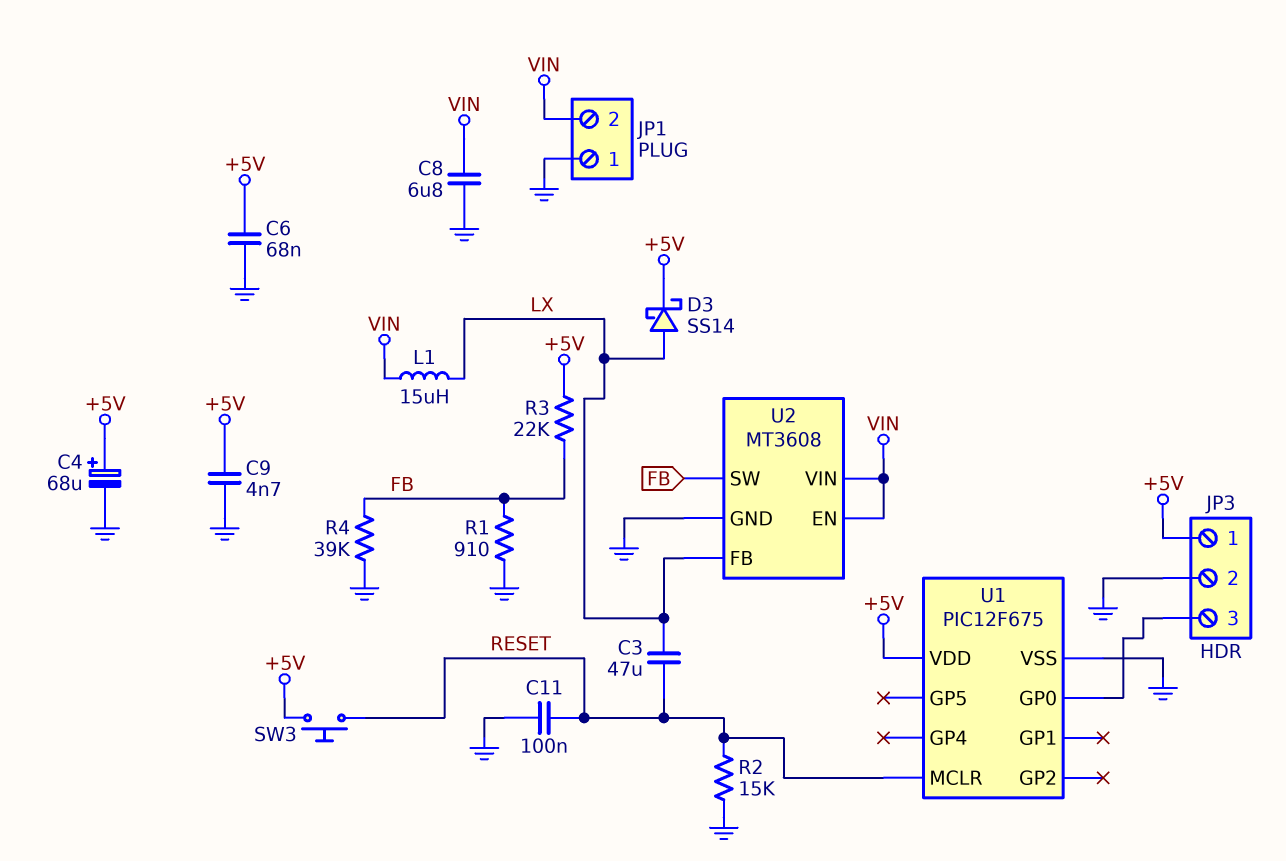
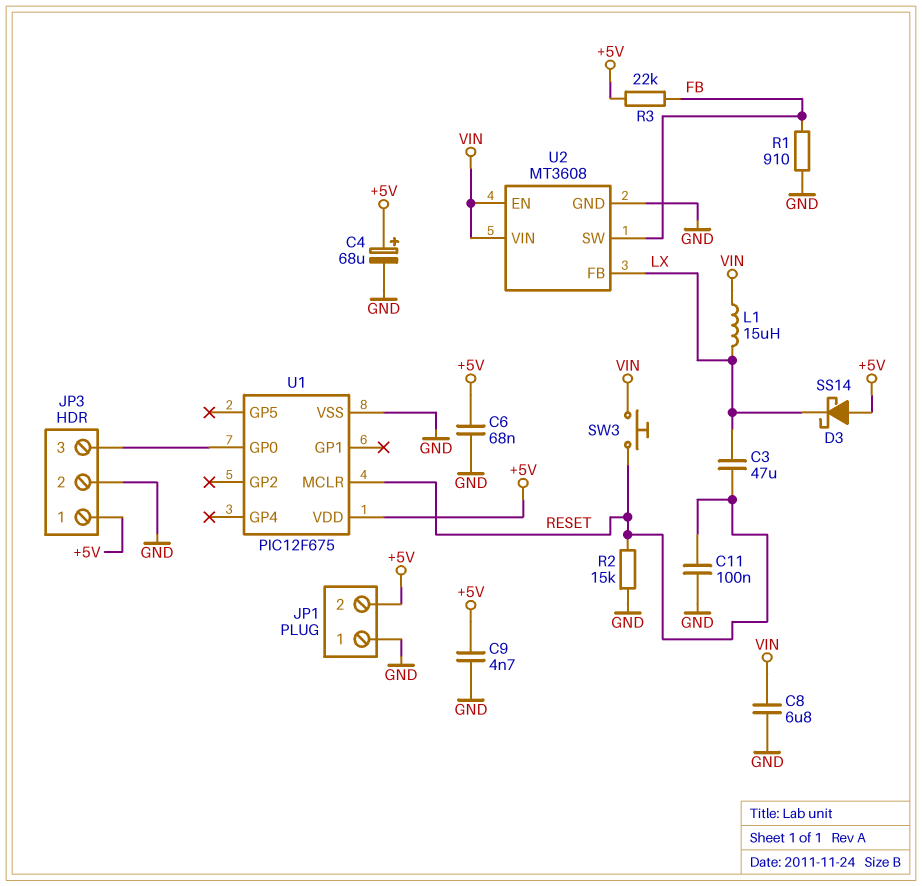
D3: schottky SS14 (A LX, K +5V) -> schottky SS14 (A +5V, K LX)
JP1 pin 2: VIN -> +5V
R4: 39k (FB, GND) -> none
SW3: button (+5V, RESET) -> button (RESET, VIN)

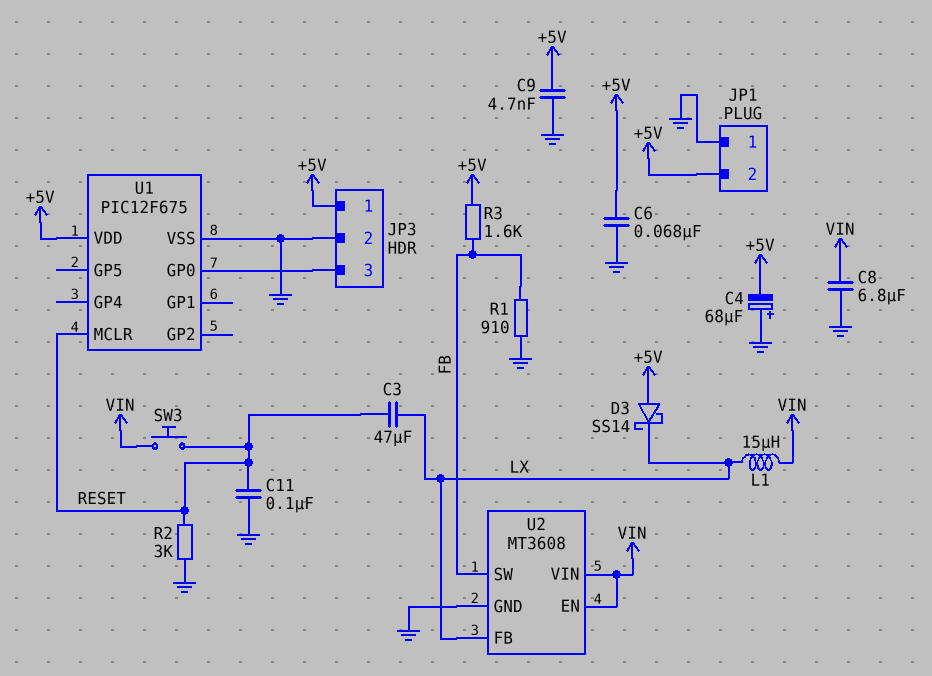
C4: 68uF (plus +5V, minus GND) -> 68uF (plus GND, minus +5V)
R2: 15k (GND, RESET) -> 3k (GND, RESET)
R3: 22k (+5V, FB) -> 1.6k (+5V, FB)

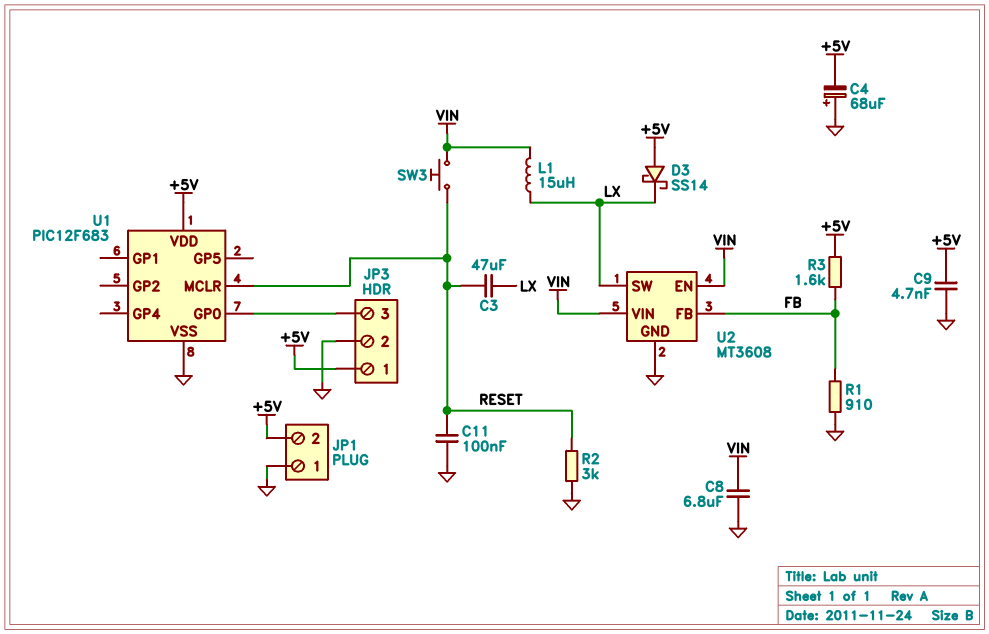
C6: 68nF (+5V, GND) -> none
U1: PIC12F675 -> PIC12F683
U2 pin FB: LX -> FB
U2 pin SW: FB -> LX

